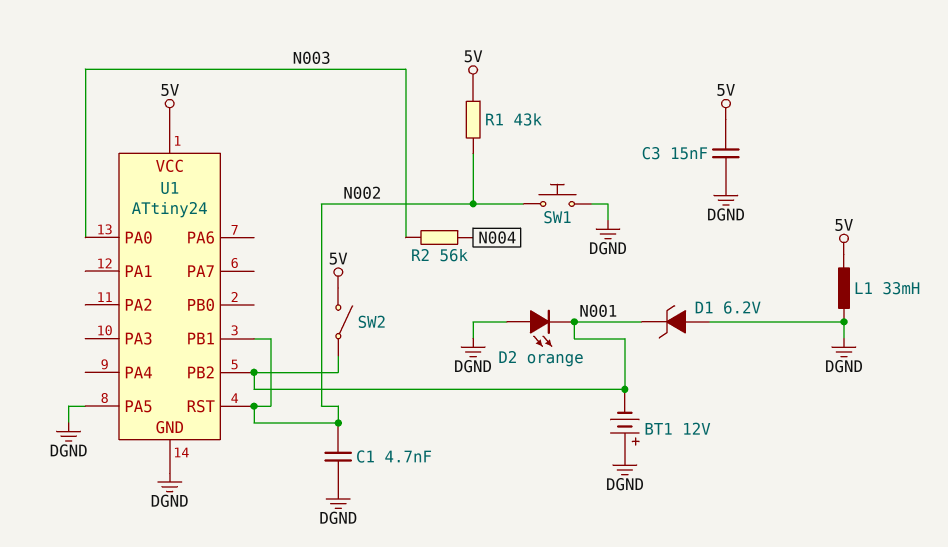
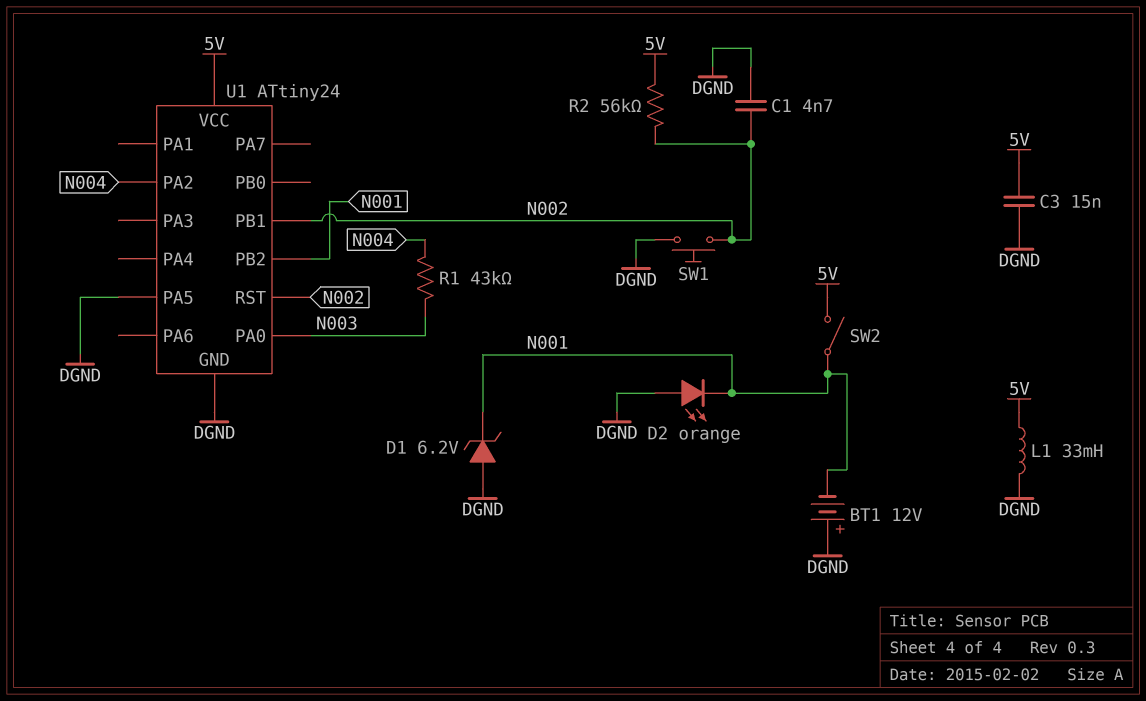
R1: 43k (5V, N002) -> 43k (N003, N004)
R2: 56k (N003, N004) -> 56k (5V, N002)
U1 pin PA2: none -> N004

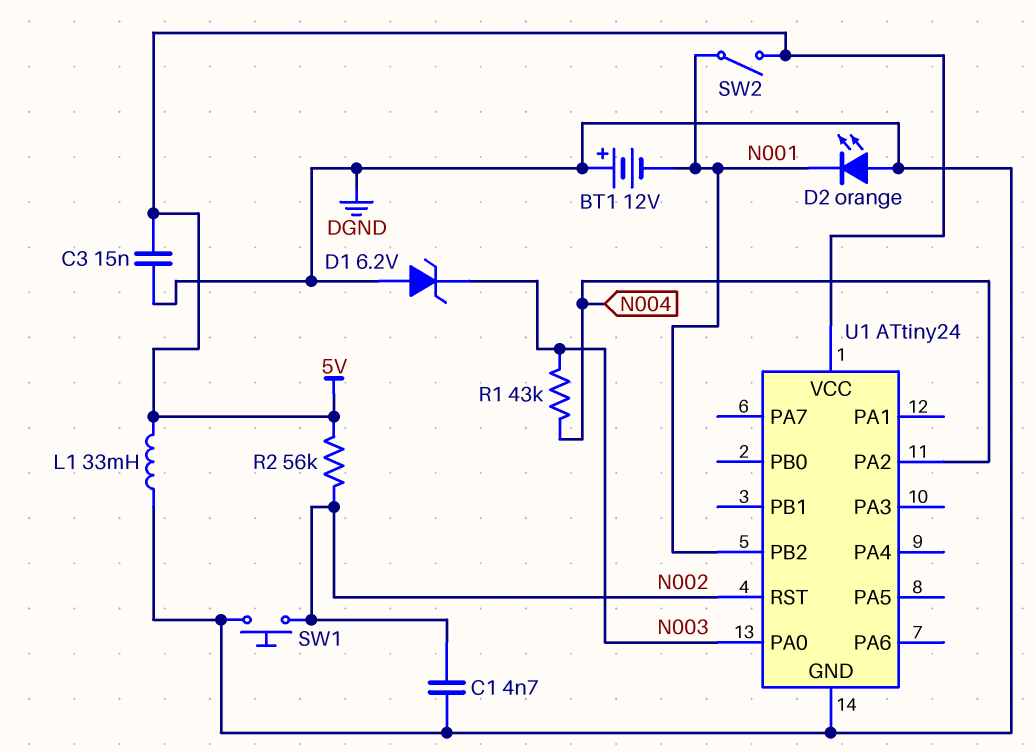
D1: zener 6.2V (A DGND, K N001) -> zener 6.2V (A DGND, K N003)
U1 pin PA5: DGND -> none
U1 pin PB1: N002 -> none

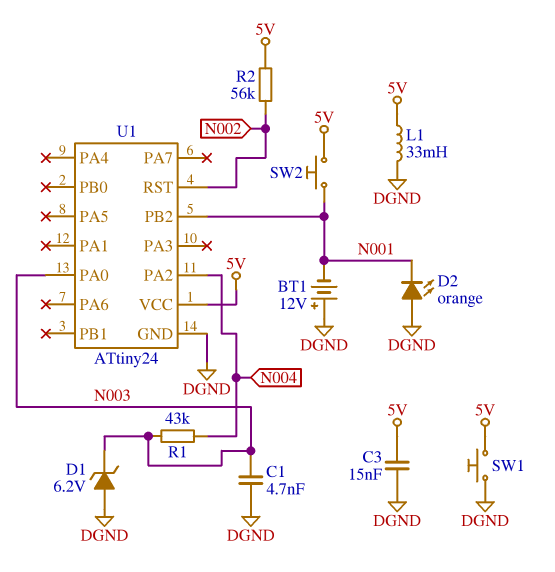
C1: 4.7nF (DGND, N002) -> 4.7nF (DGND, N003)
SW1: button (DGND, N002) -> button (5V, DGND)
SW2: switch (5V, N001) -> button (5V, N001)

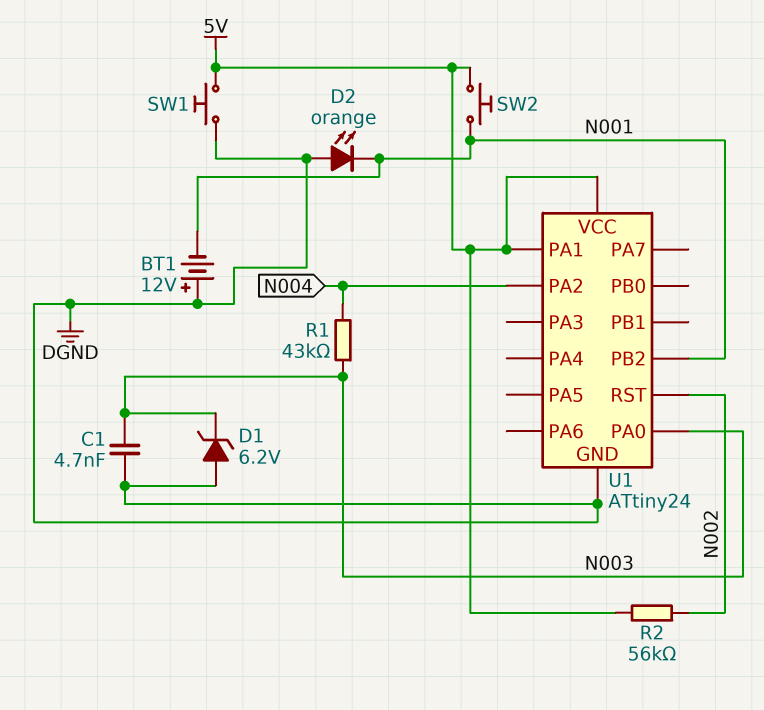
C3: 15nF (5V, DGND) -> none
L1: 33mH (5V, DGND) -> none
U1 pin PA1: none -> 5V

